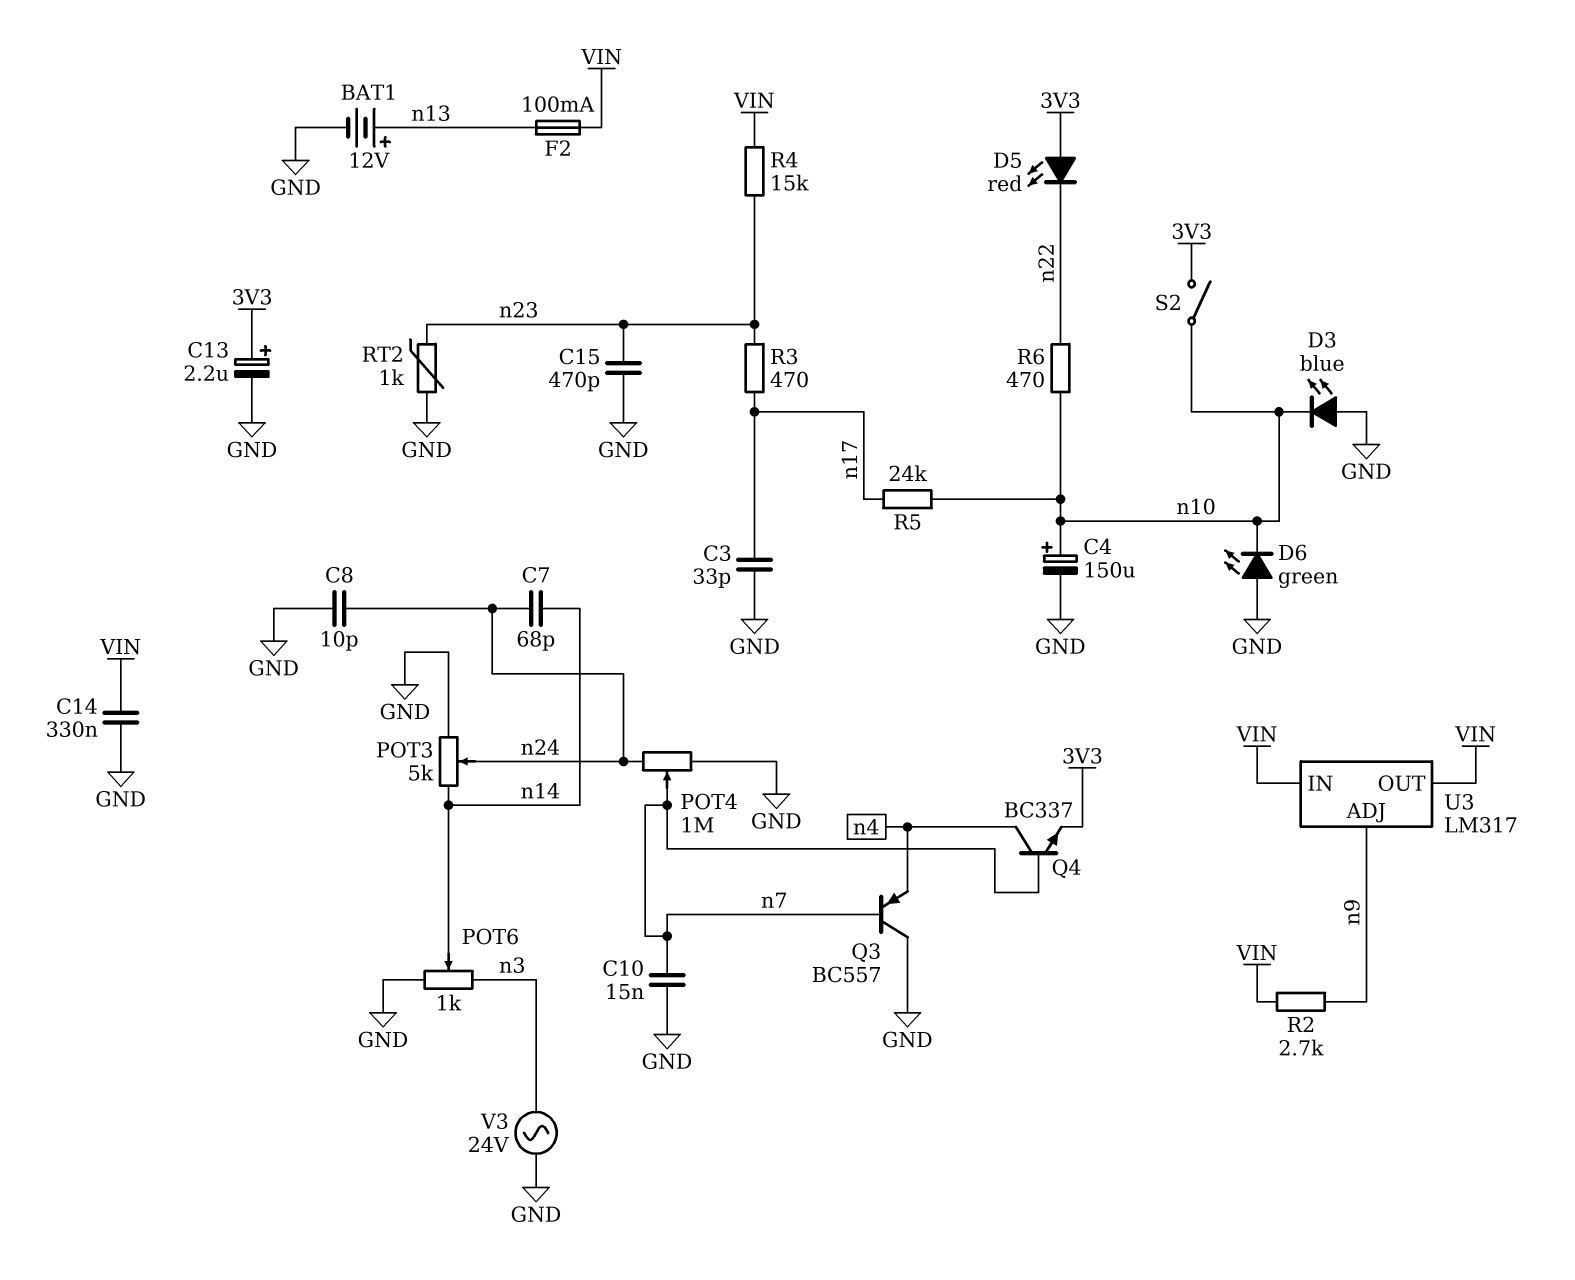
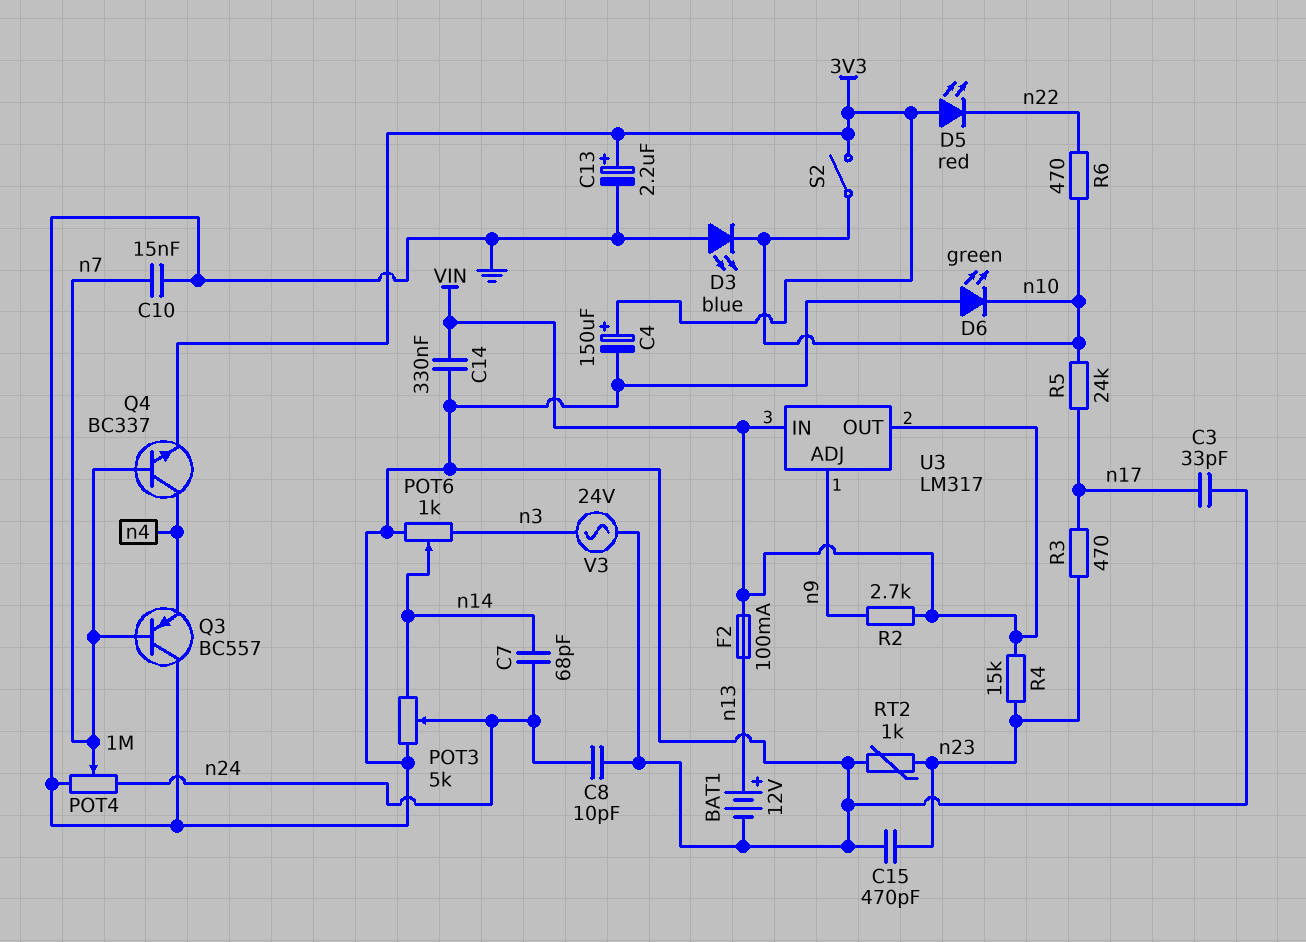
C4: 150uF (plus n10, minus GND) -> 150uF (plus 3V3, minus GND)

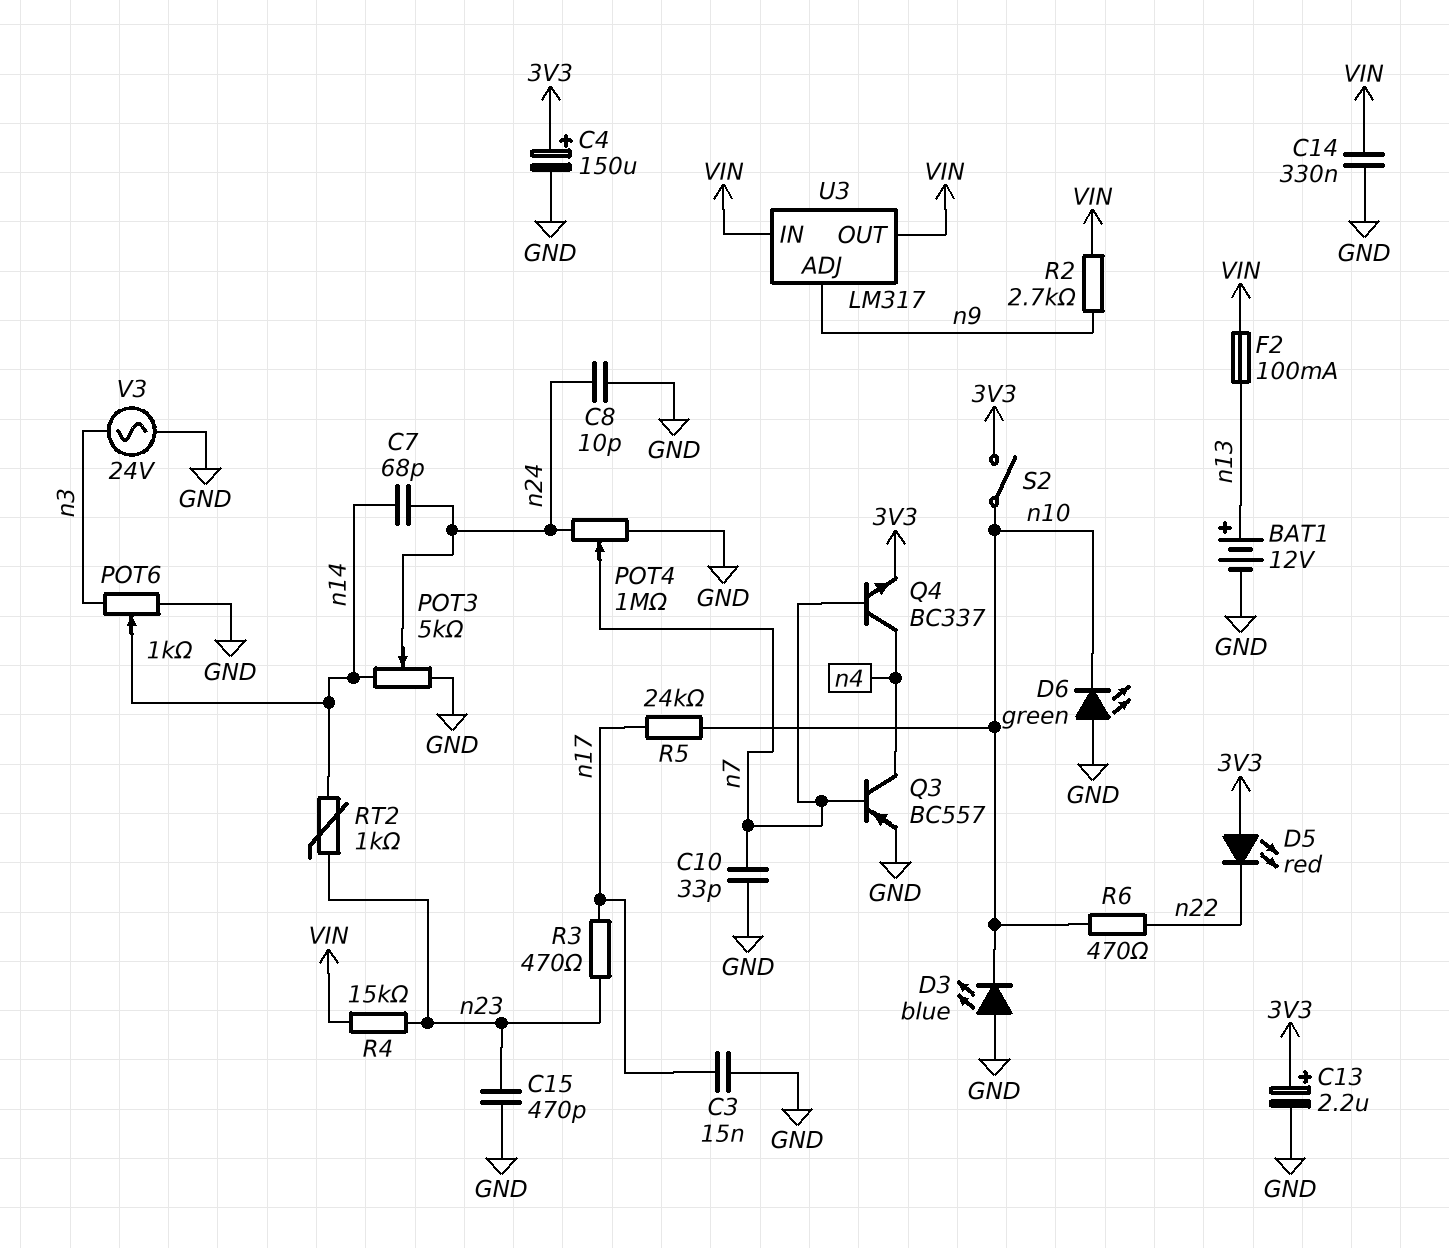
C3: 33pF (GND, n17) -> 15nF (GND, n17)
C10: 15nF (GND, n7) -> 33pF (GND, n7)
Q3: PNP BC557 (B n7, C GND, E n4) -> PNP BC557 (B n7, C n4, E GND)
RT2: 1k (GND, n23) -> 1k (n14, n23)

